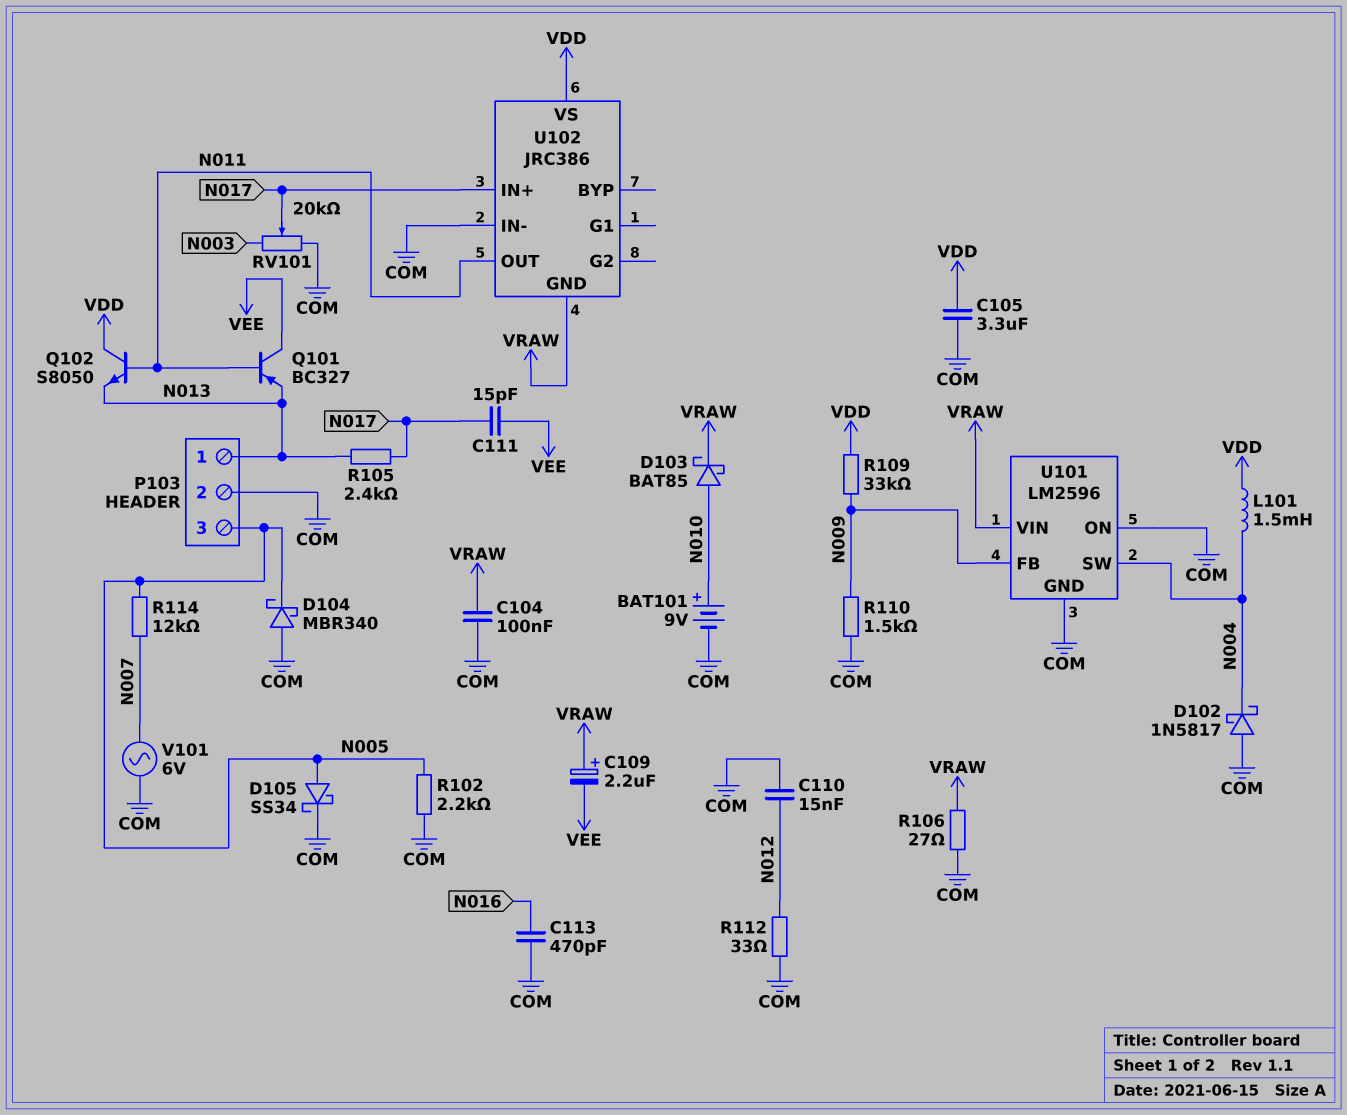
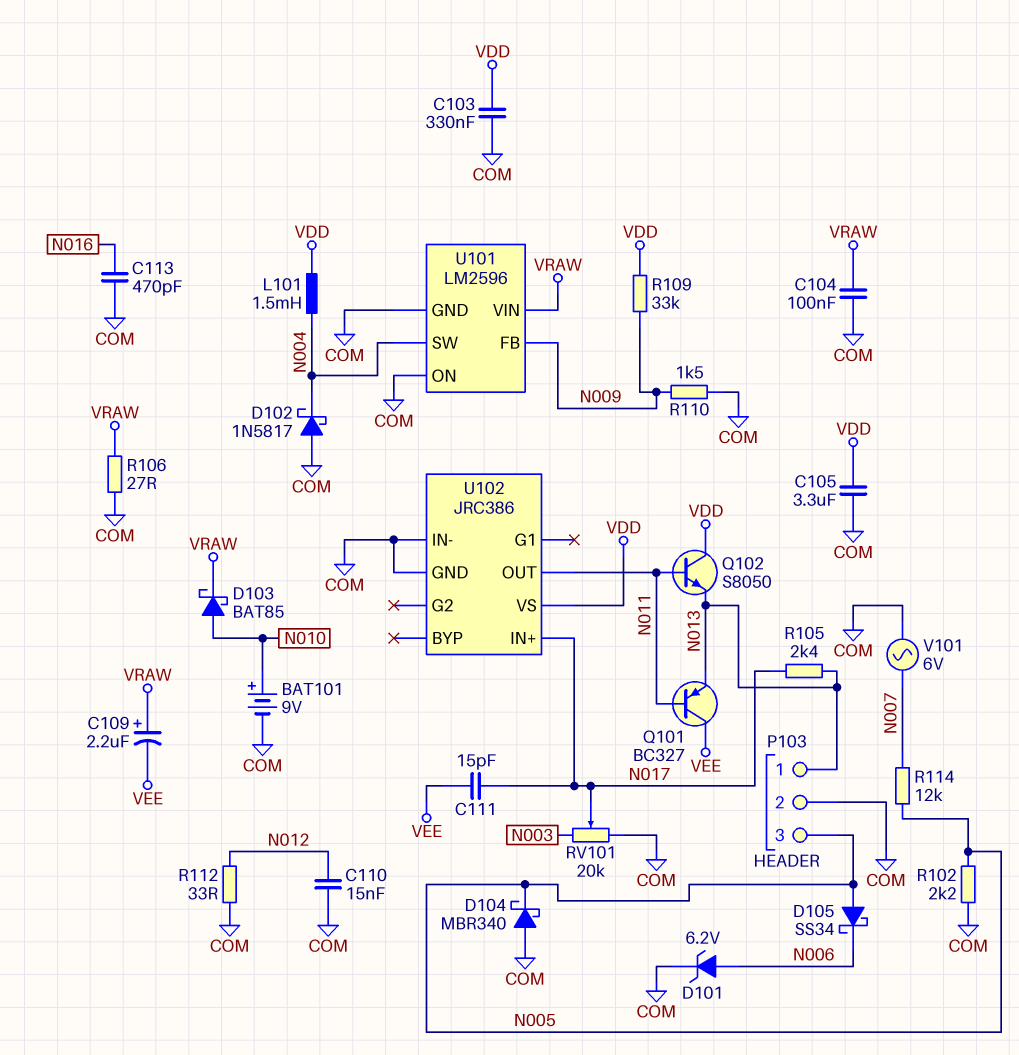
C103: none -> 330nF (COM, VDD)
D101: none -> zener 6.2V (A N006, K COM)
D105: schottky SS34 (A N005, K COM) -> schottky SS34 (A N005, K N006)
U102 pin GND: VRAW -> COM

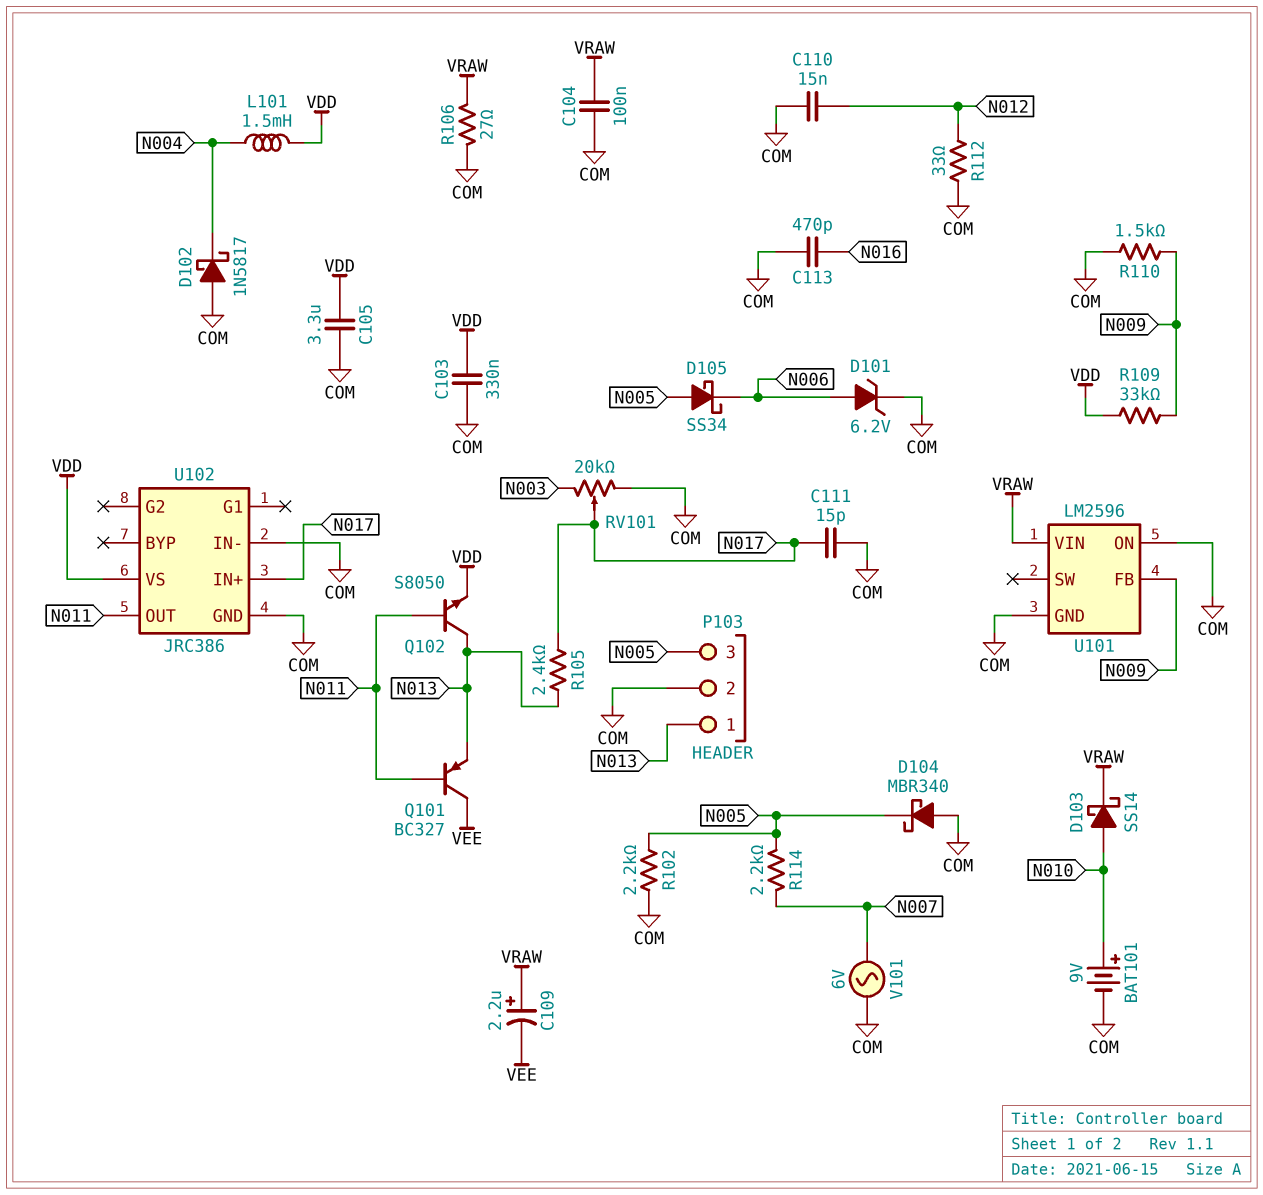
C111: 15pF (N017, VEE) -> 15pF (COM, N017)
D103: schottky BAT85 (A N010, K VRAW) -> schottky SS14 (A N010, K VRAW)
Q102: NPN S8050 (B N011, C VDD, E N013) -> NPN S8050 (B N011, C N013, E VDD)
R114: 12k (N005, N007) -> 2.2k (N005, N007)
U101 pin SW: N004 -> none

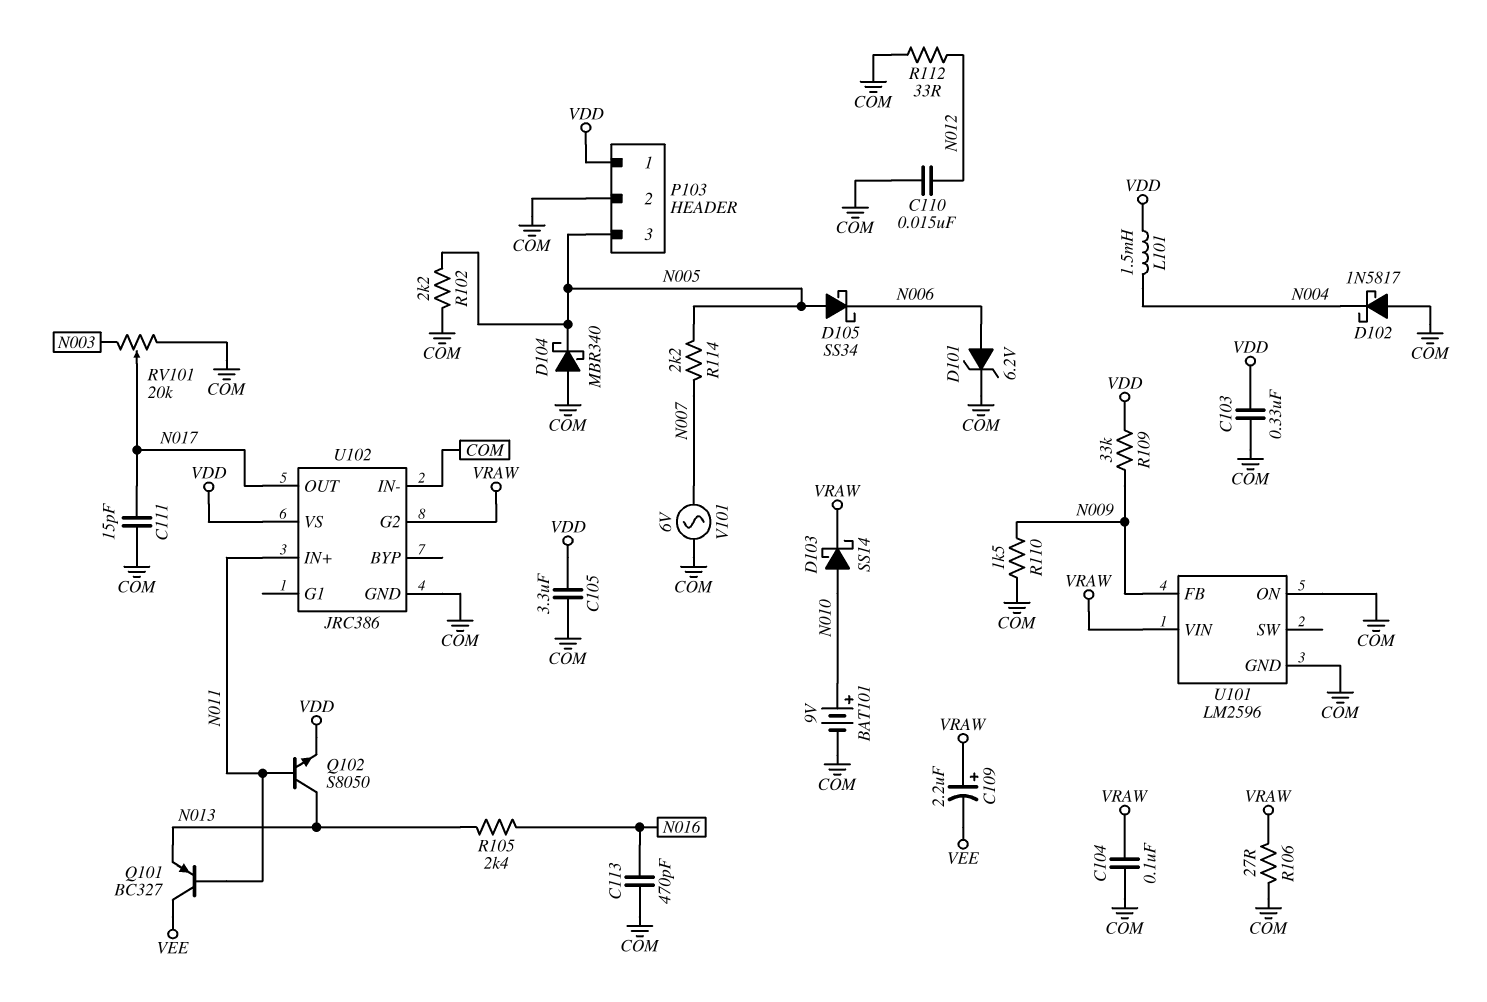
P103 pin 1: N013 -> VDD
R105: 2.4k (N013, N017) -> 2.4k (N013, N016)
U102 pin G2: none -> VRAW
U102 pin IN+: N017 -> N011
U102 pin OUT: N011 -> N017

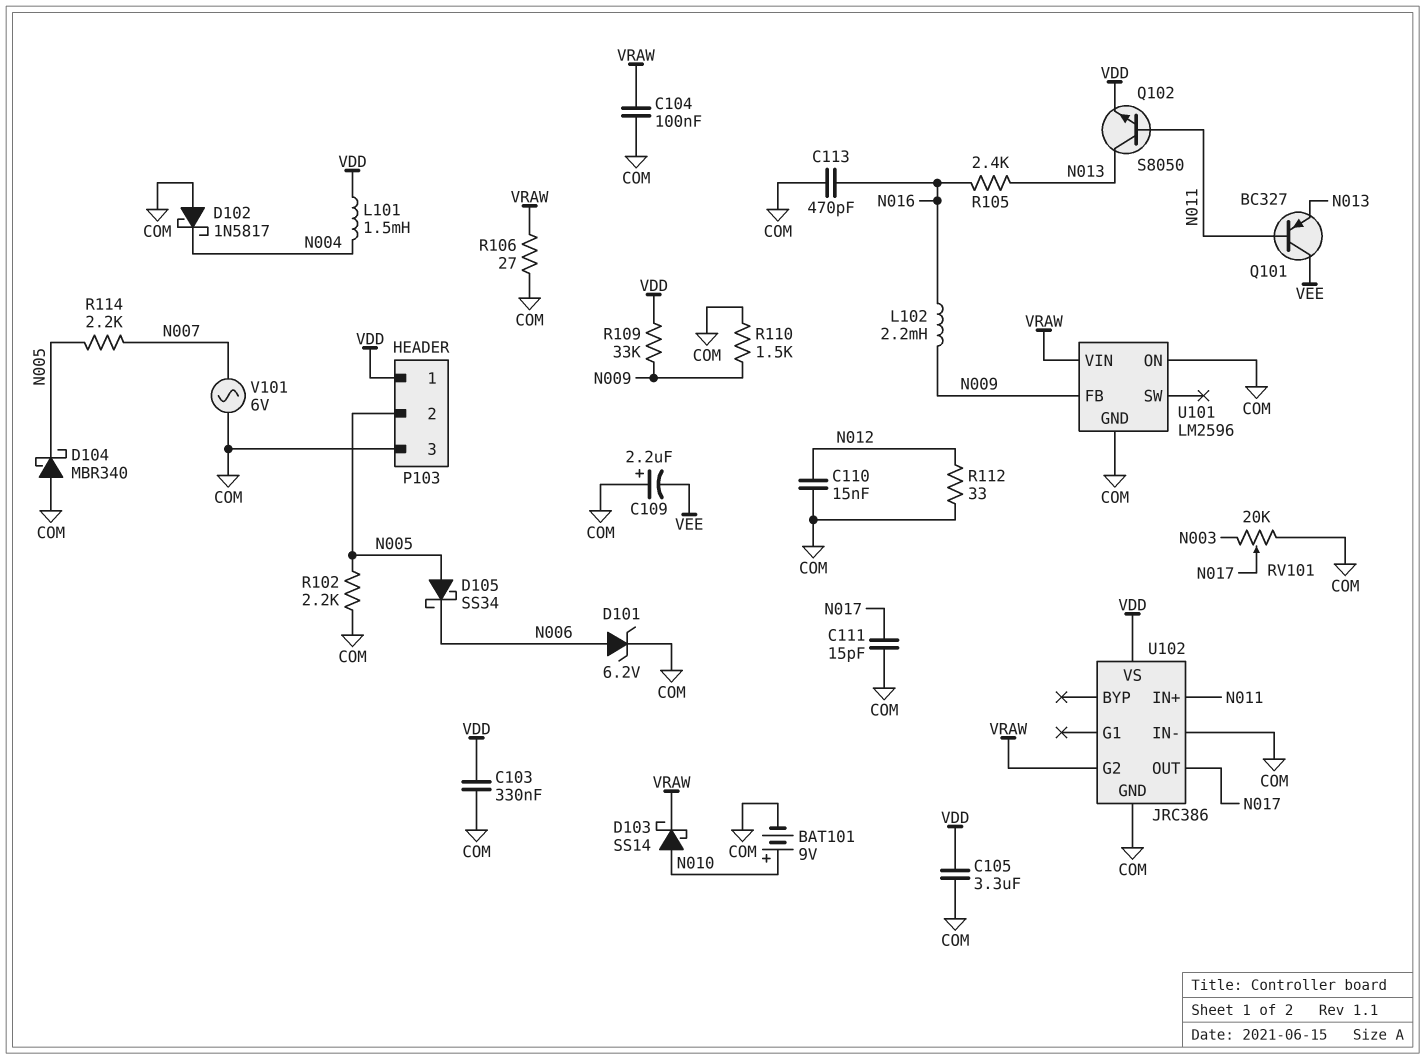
C109: 2.2uF (plus VRAW, minus VEE) -> 2.2uF (plus COM, minus VEE)
L102: none -> 2.2mH (N009, N016)
P103 pin 2: COM -> N005
P103 pin 3: N005 -> COM

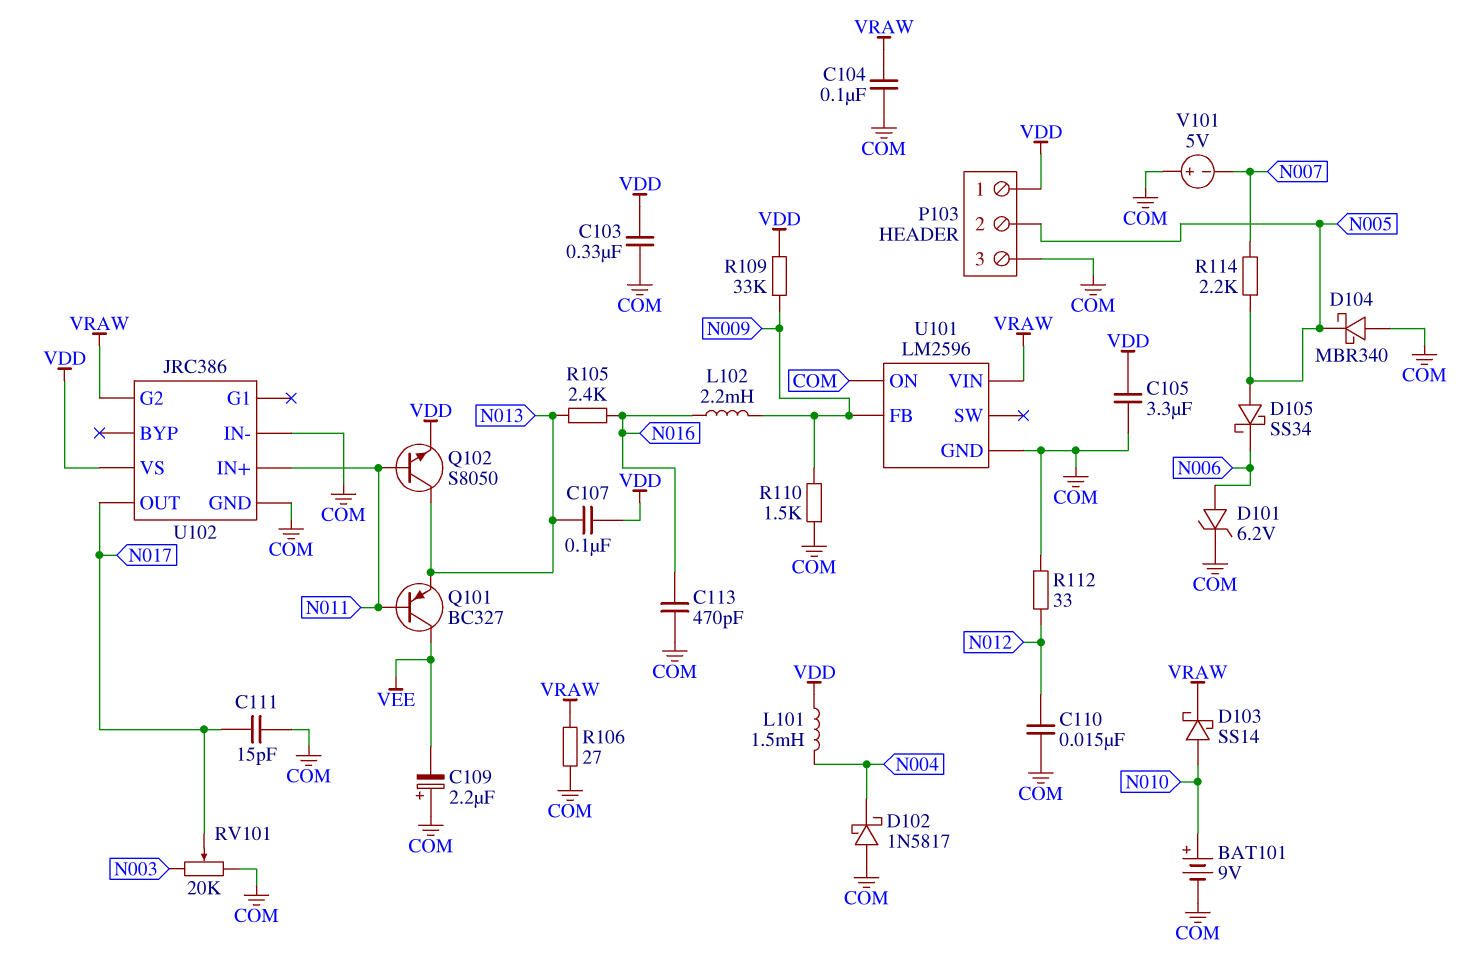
C107: none -> 100nF (N013, VDD)
R102: 2.2k (COM, N005) -> none
V101: AC 6V (COM, N007) -> 5V (plus COM, minus N007)

